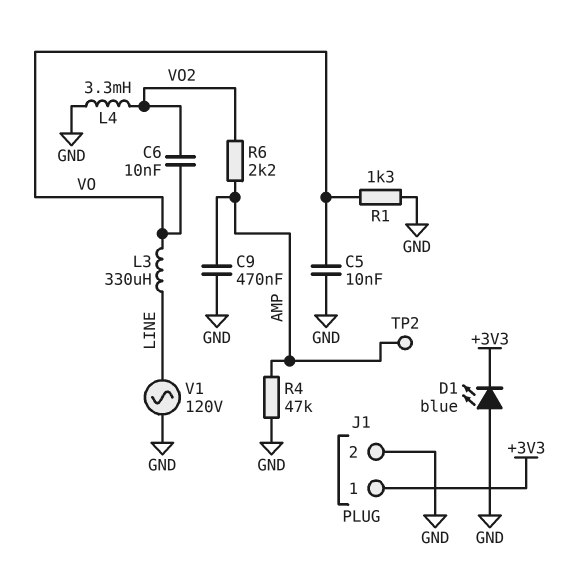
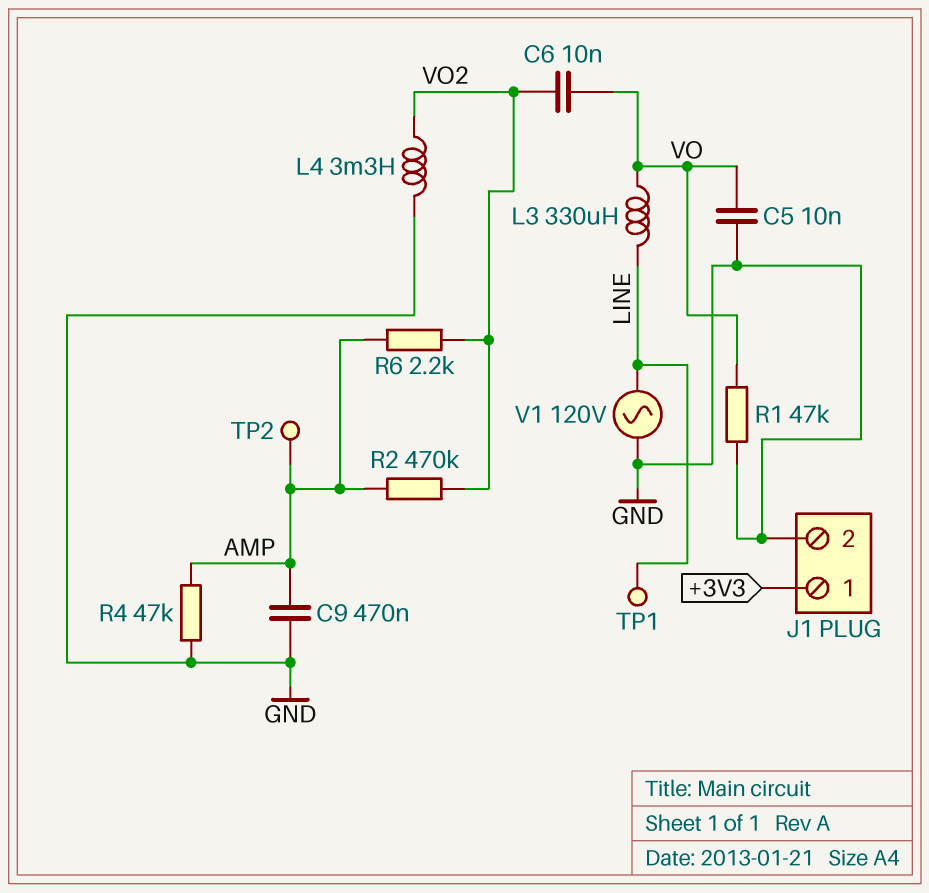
D1: LED blue (A GND, K +3V3) -> none
R1: 1.3k (GND, VO) -> 47k (GND, VO)
R2: none -> 470k (AMP, VO2)
TP1: none -> test point (LINE)

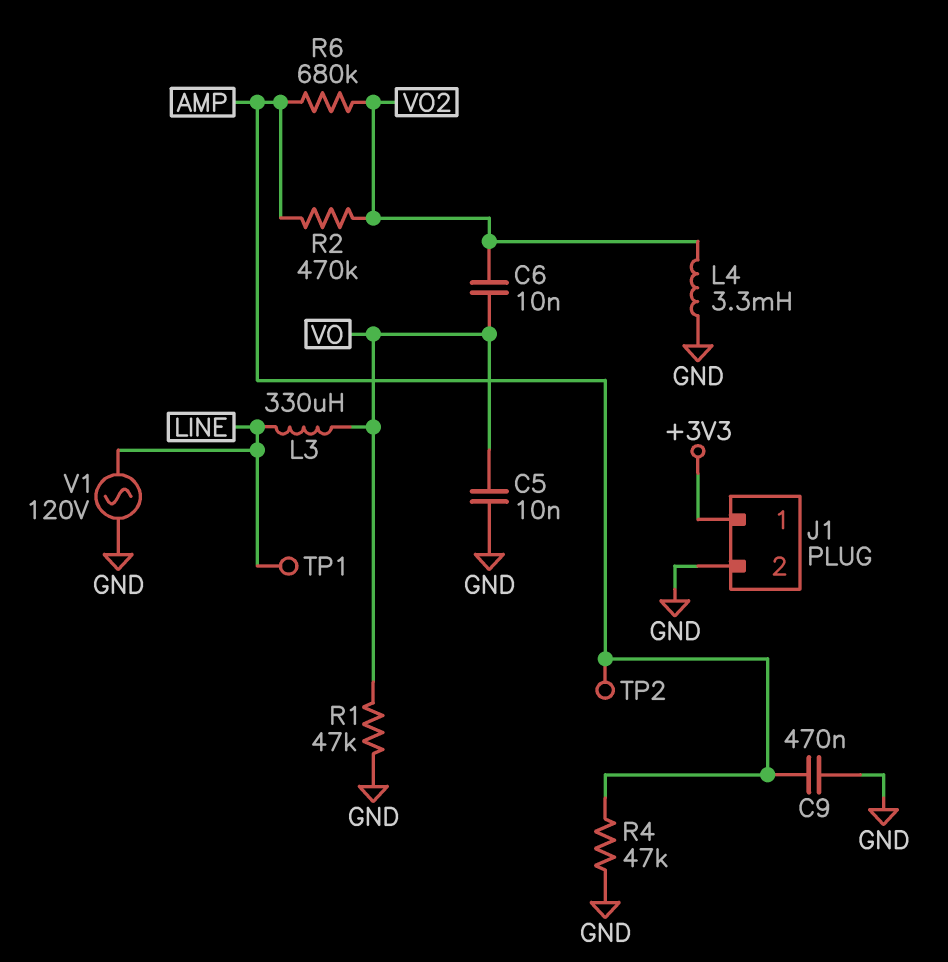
R6: 2.2k (AMP, VO2) -> 680k (AMP, VO2)

